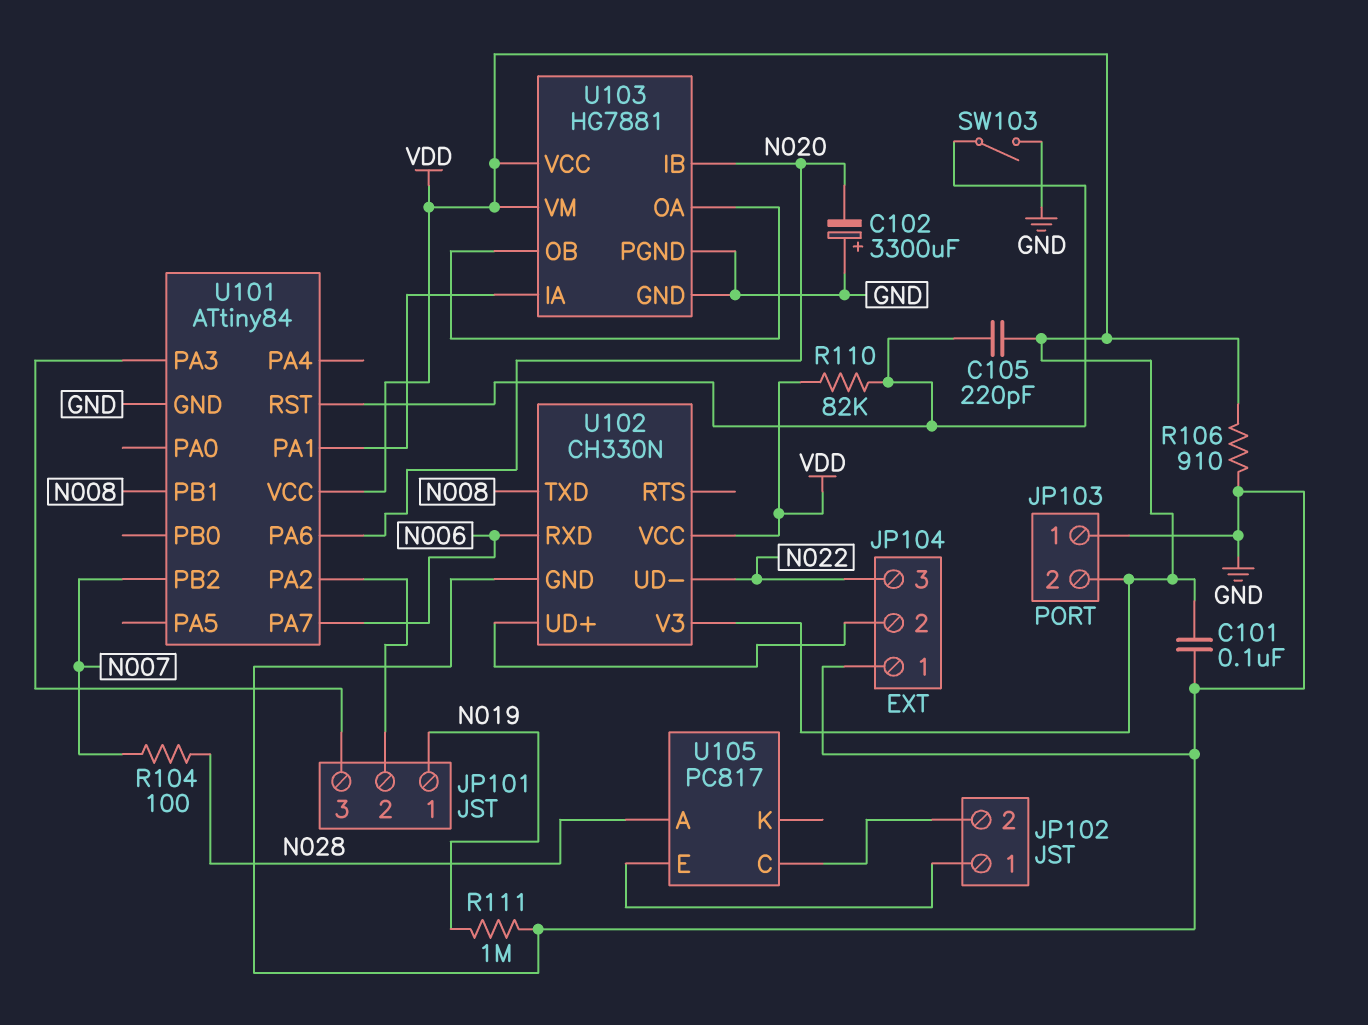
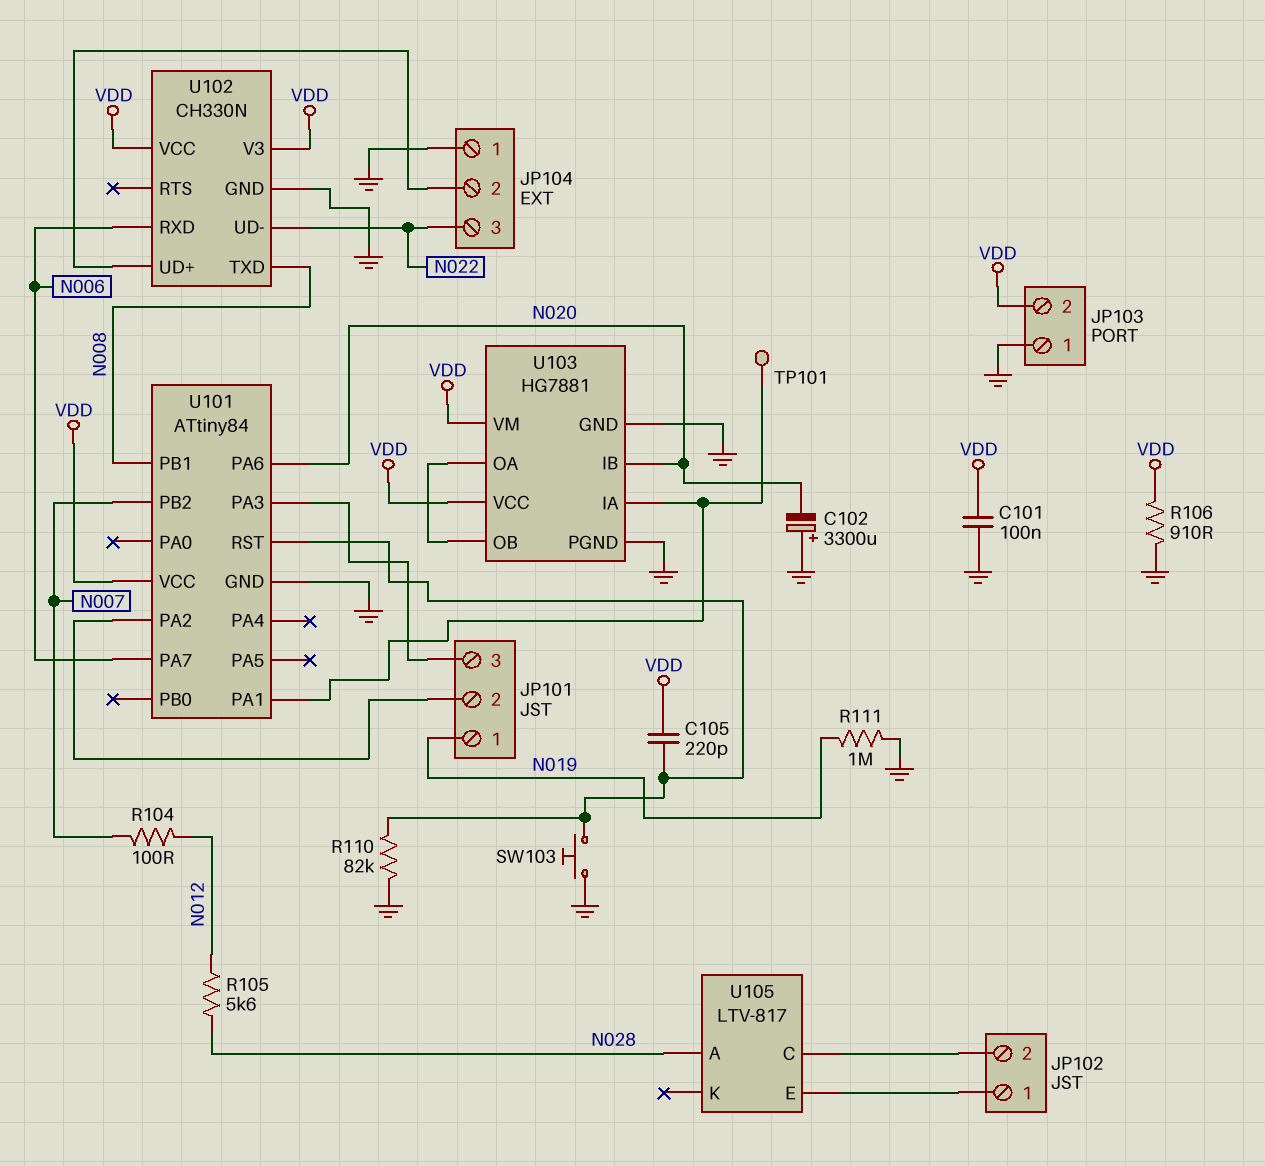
R104: 100 (N007, N028) -> 100 (N007, N012)
R105: none -> 5.6k (N012, N028)
R110: 82k (U101/RST, VDD) -> 82k (GND, U101/RST)
SW103: switch (GND, U101/RST) -> button (GND, U101/RST)
TP101: none -> test point (U101/PA1)
U105: PC817 -> LTV-817

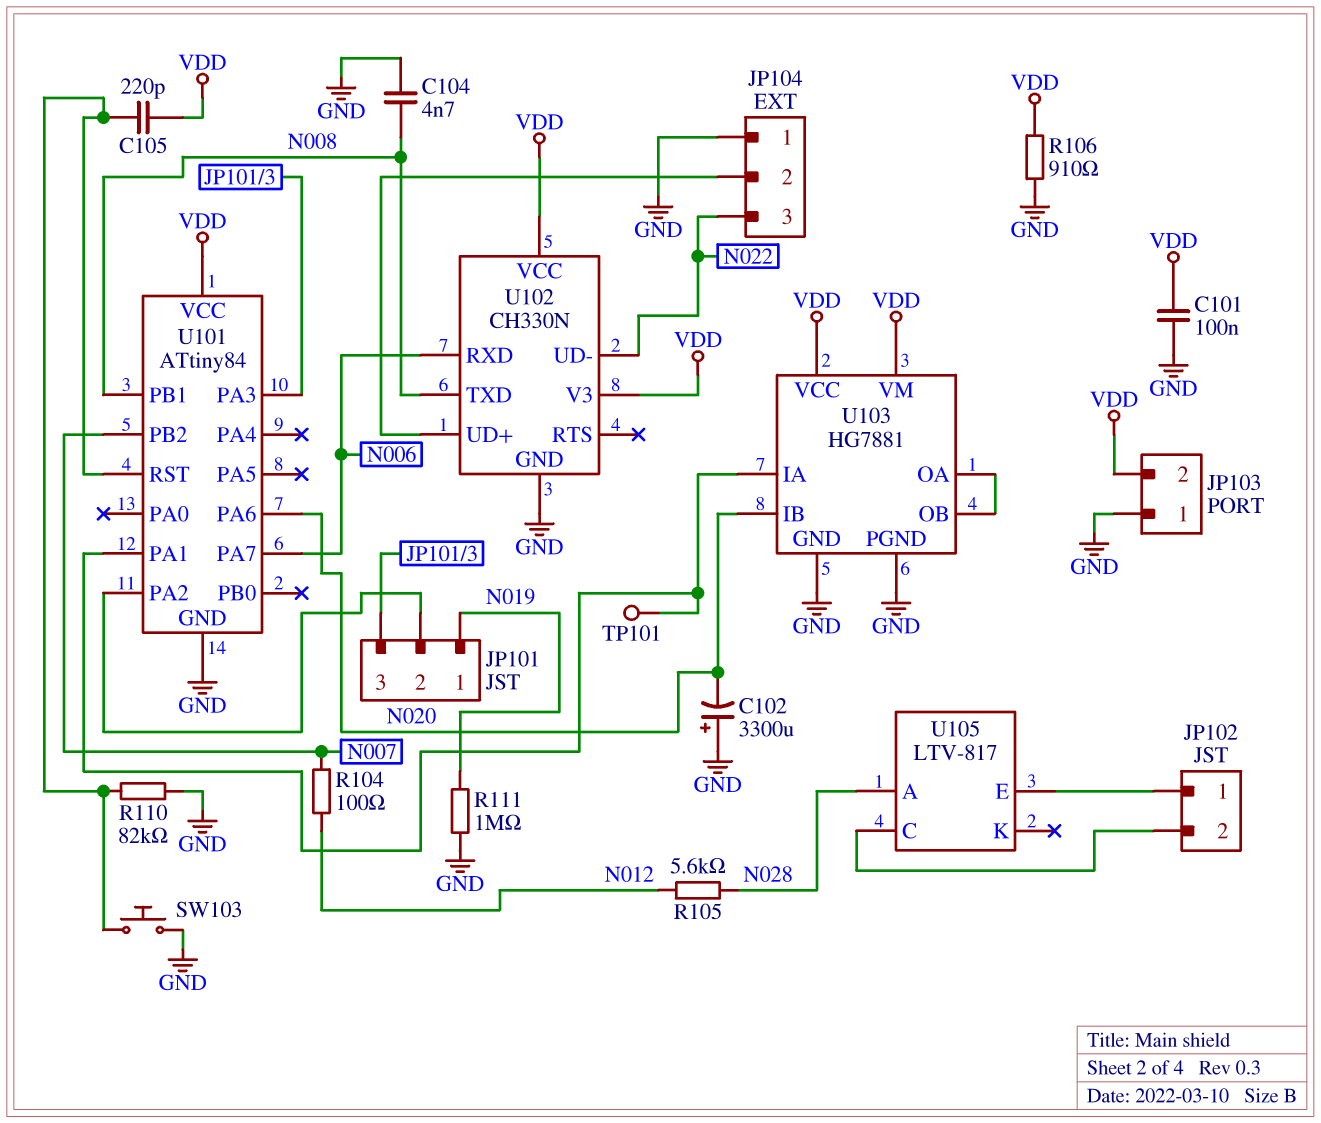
C104: none -> 4.7nF (GND, N008)

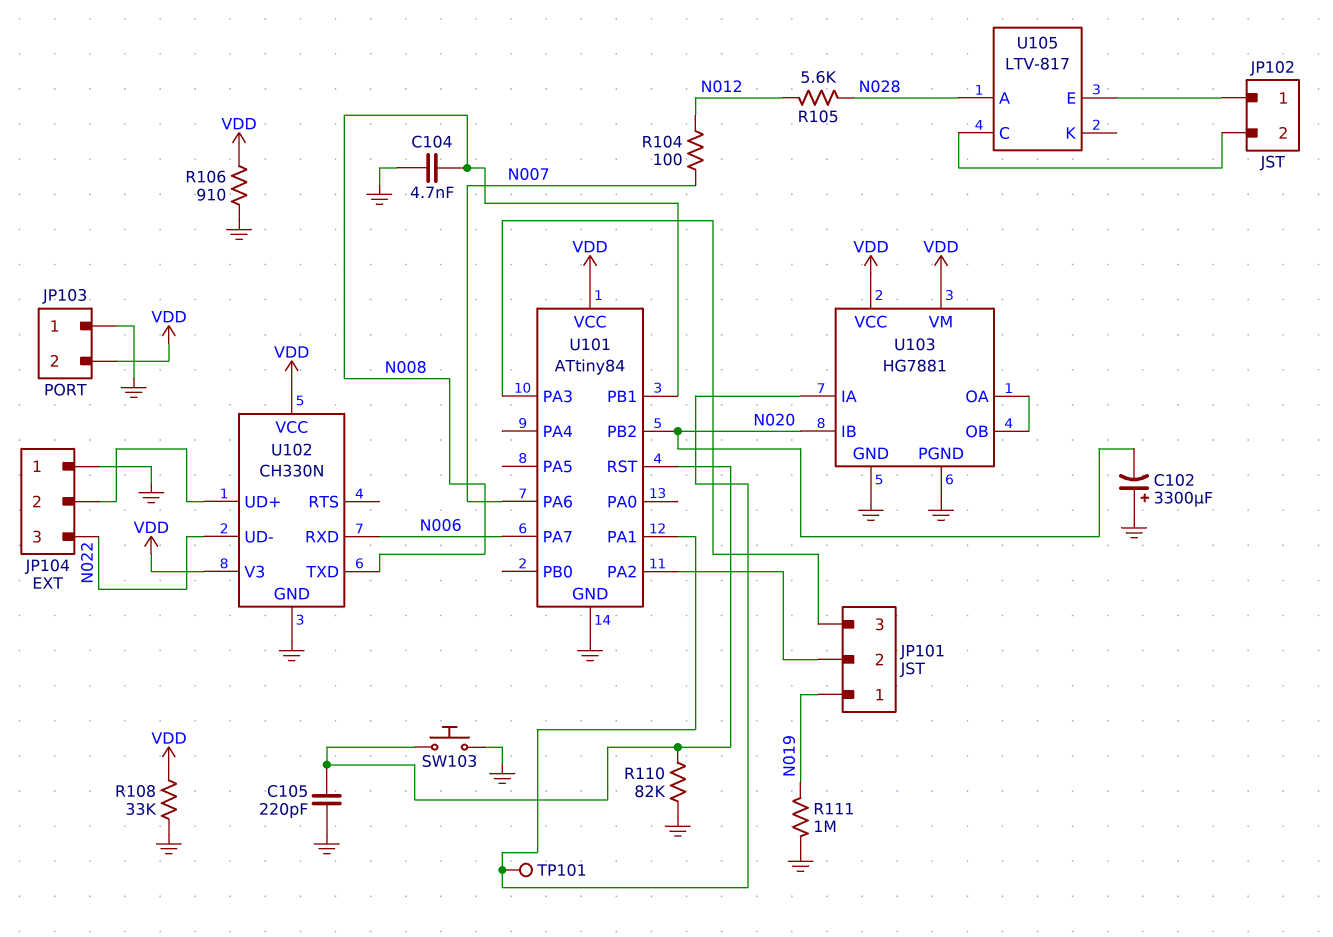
C101: 100nF (GND, VDD) -> none
C105: 220pF (U101/RST, VDD) -> 220pF (GND, U101/RST)
R108: none -> 33k (GND, VDD)
U101 pin PA6: N020 -> N007
U101 pin PB2: N007 -> N020

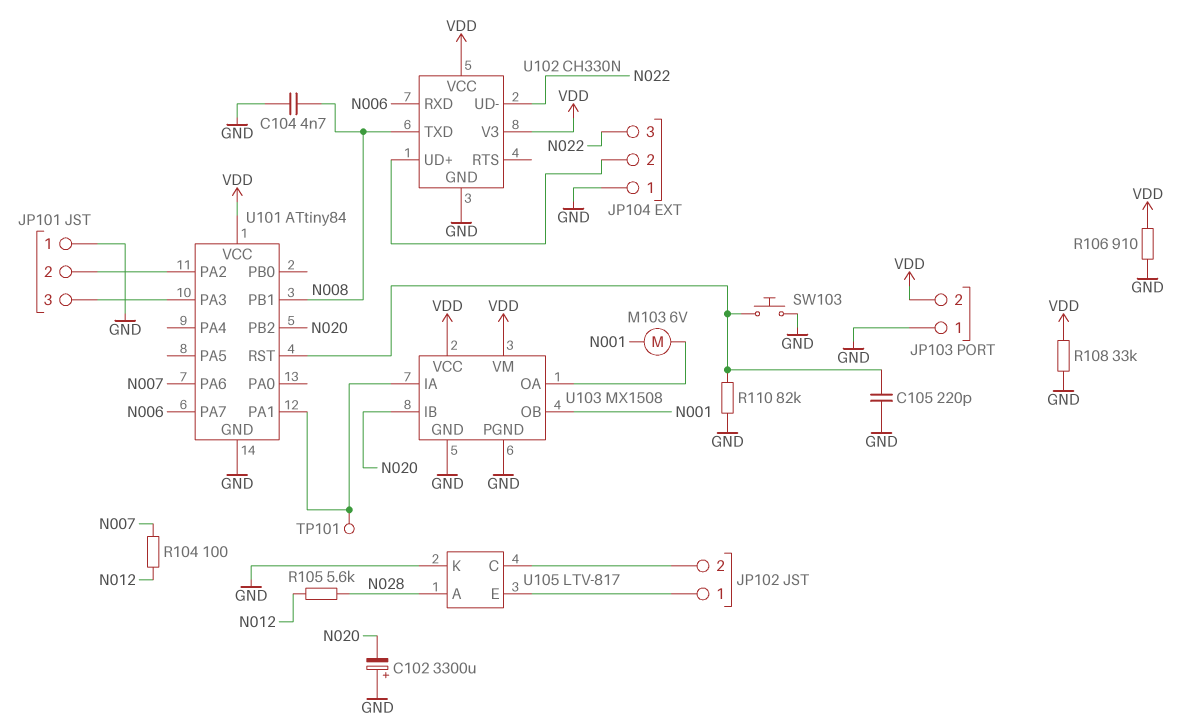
JP101 pin 1: N019 -> GND
M103: none -> motor 6V (N001, U103/OA)
R111: 1M (GND, N019) -> none
U103: HG7881 -> MX1508
U103 pin OB: U103/OA -> N001
U105 pin K: none -> GND

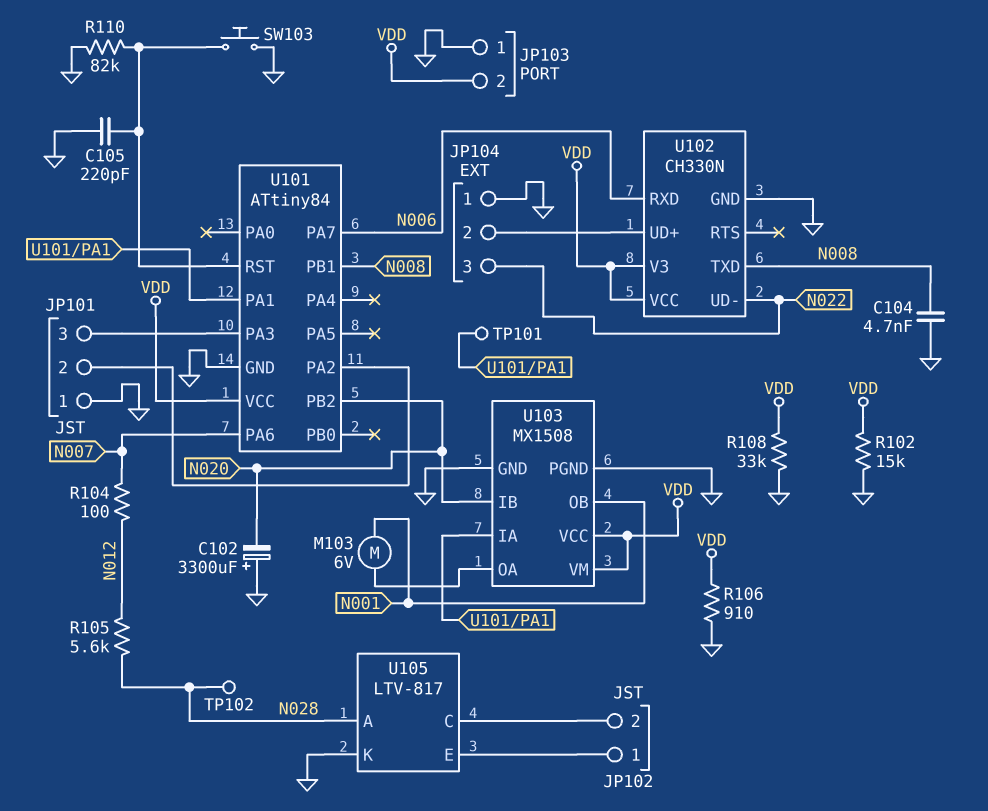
R102: none -> 15k (GND, VDD)
TP102: none -> test point (N028)

